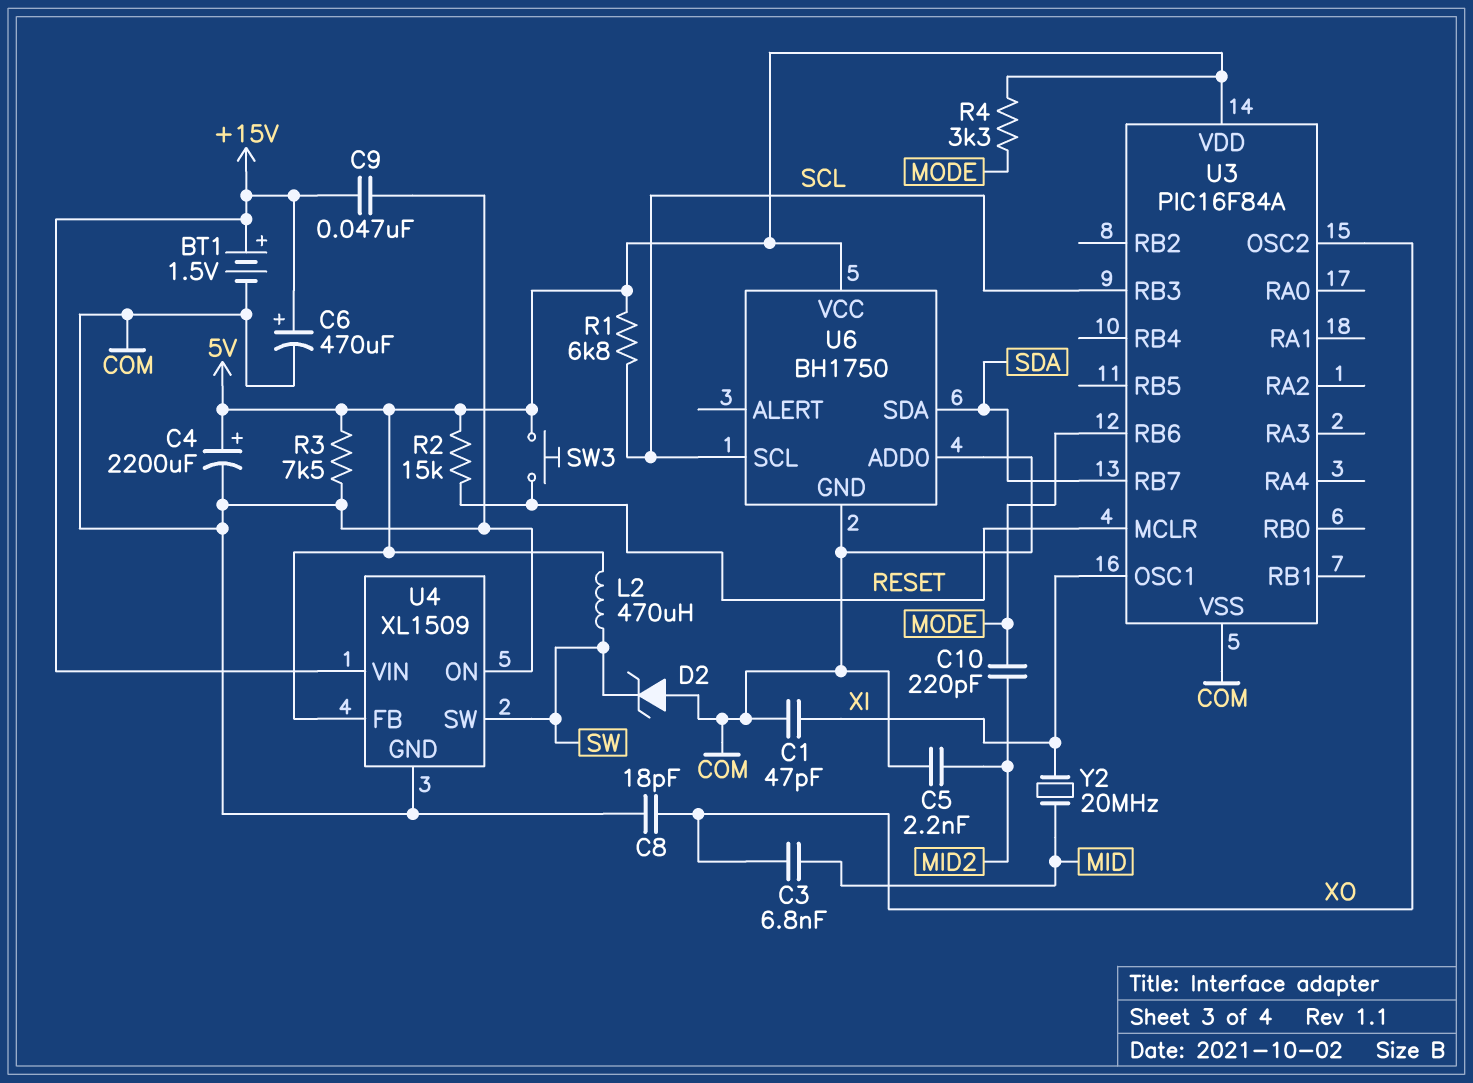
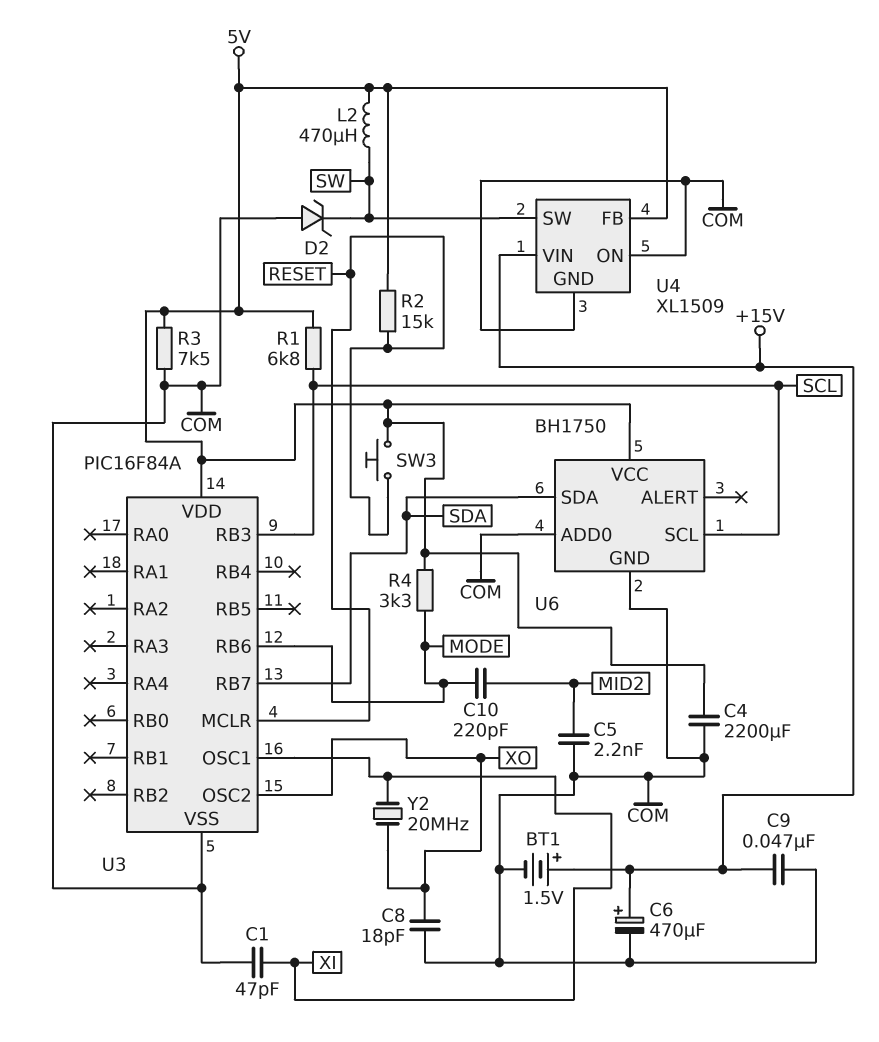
C3: 6.8nF (MID, XO) -> none
C4: 2200uF (plus 5V, minus COM) -> 2200uF (5V, COM)
Y2: 20MHz (MID, XI) -> 20MHz (XI, XO)

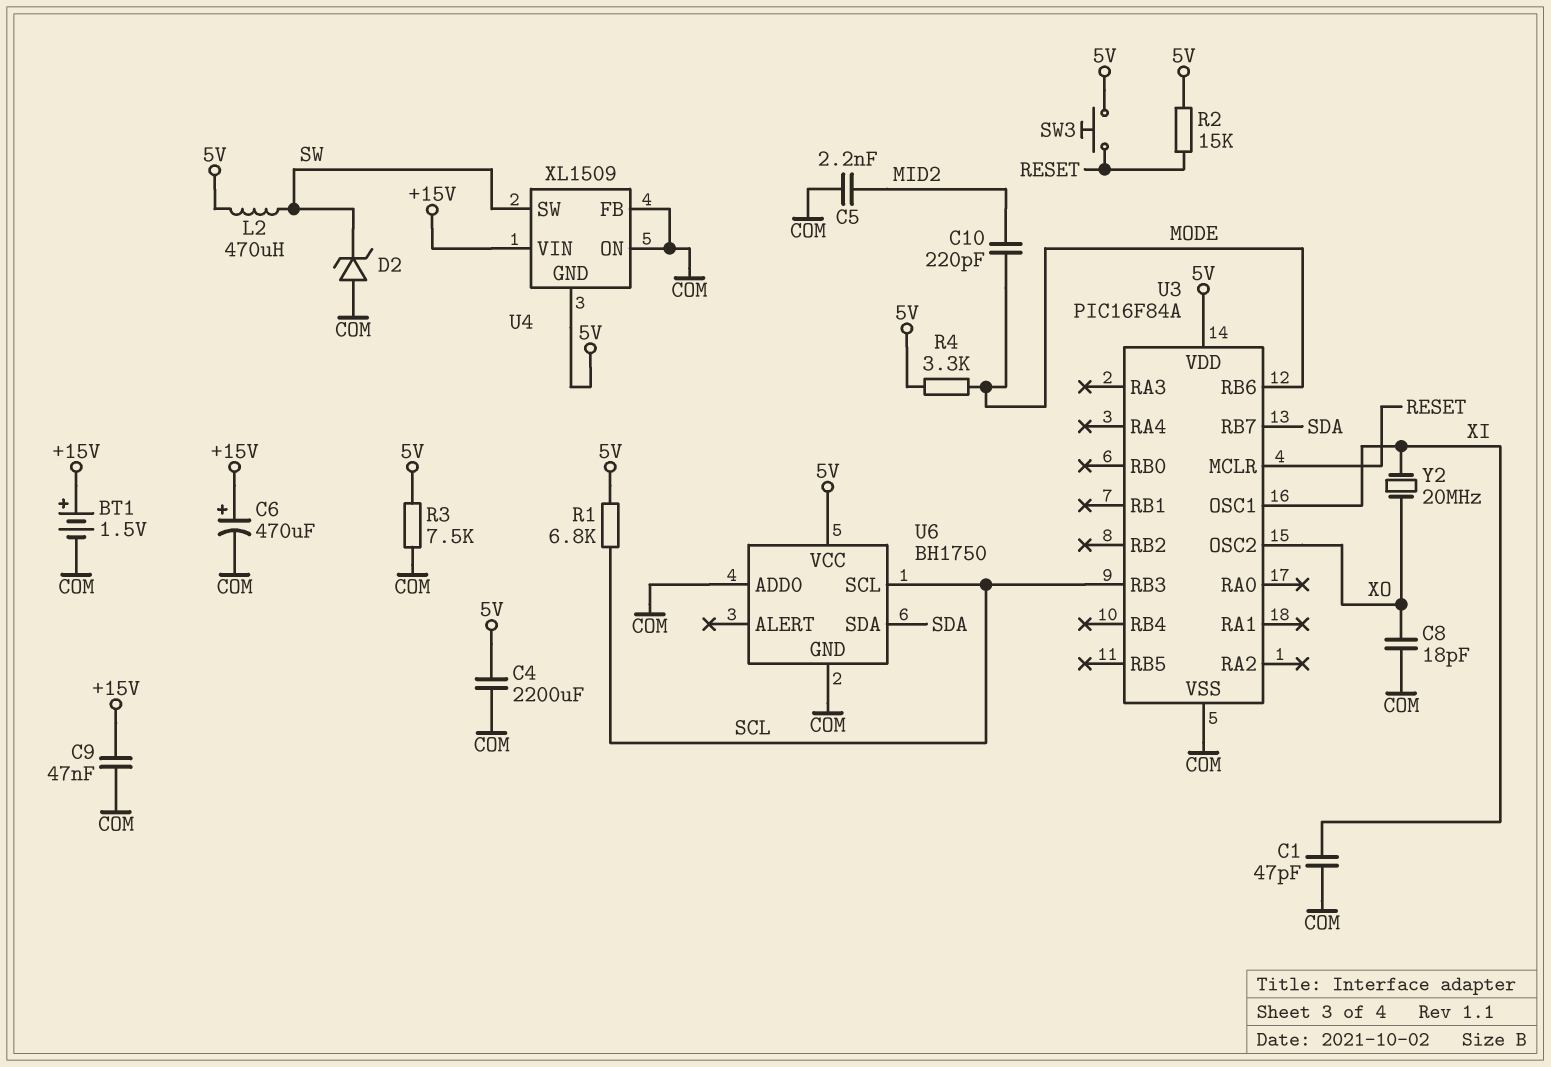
U4 pin FB: 5V -> COM
U4 pin GND: COM -> 5V

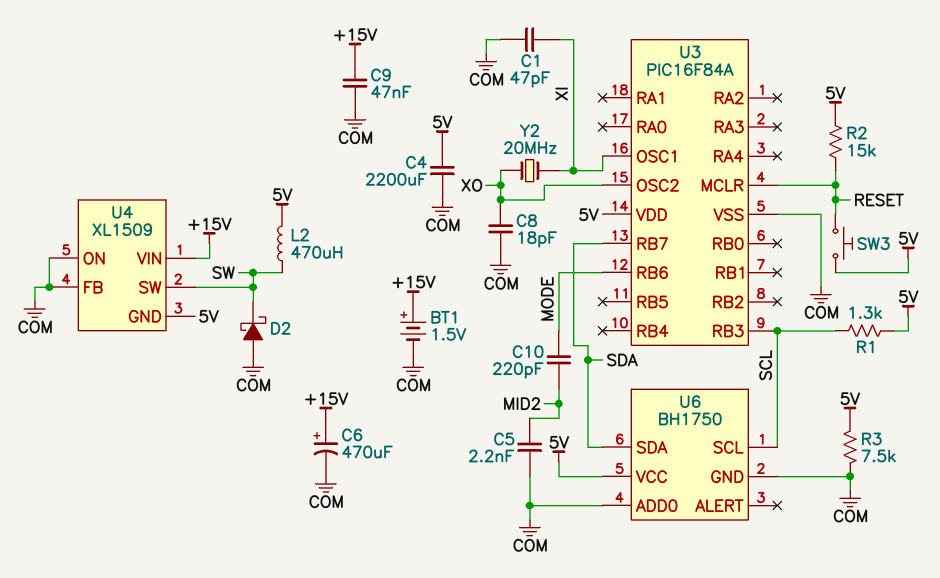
D2: zener (A COM, K SW) -> schottky (A COM, K SW)
R1: 6.8k (5V, SCL) -> 1.3k (5V, SCL)
R4: 3.3k (5V, MODE) -> none

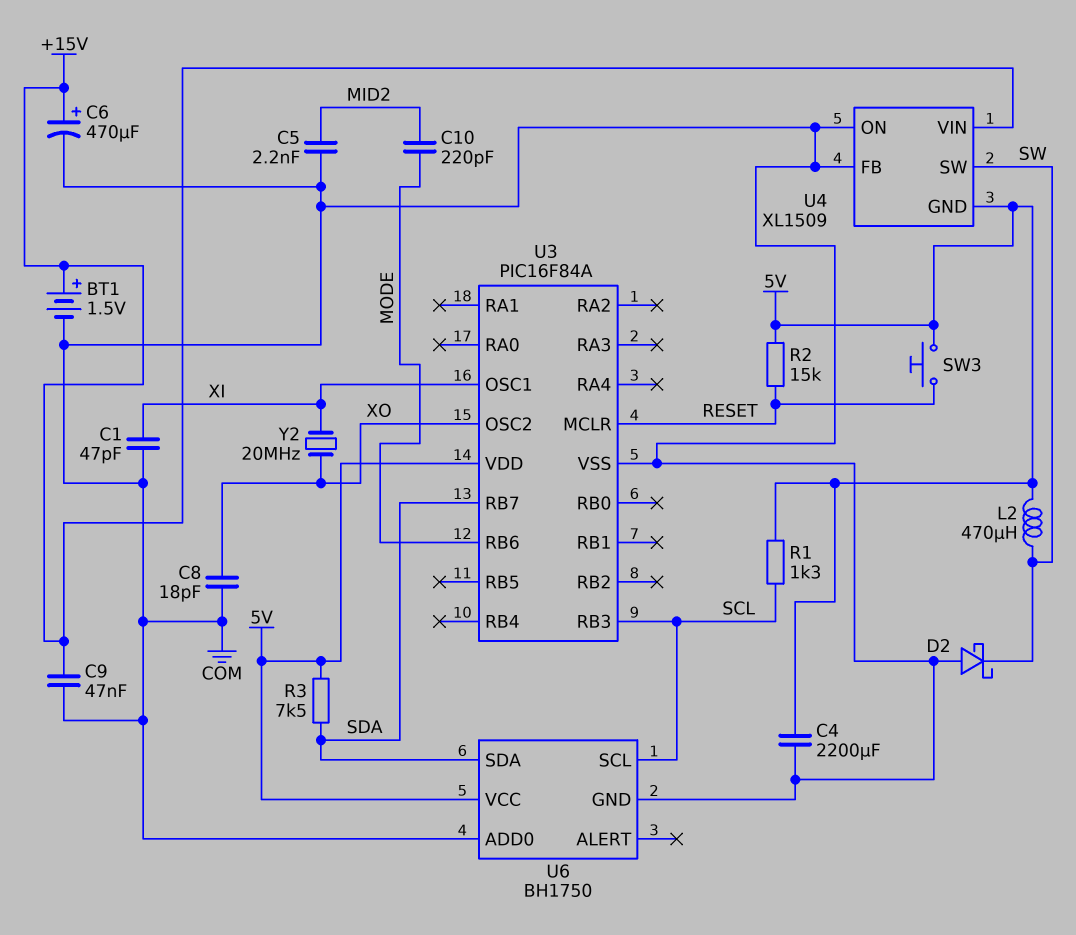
R3: 7.5k (5V, COM) -> 7.5k (5V, SDA)

